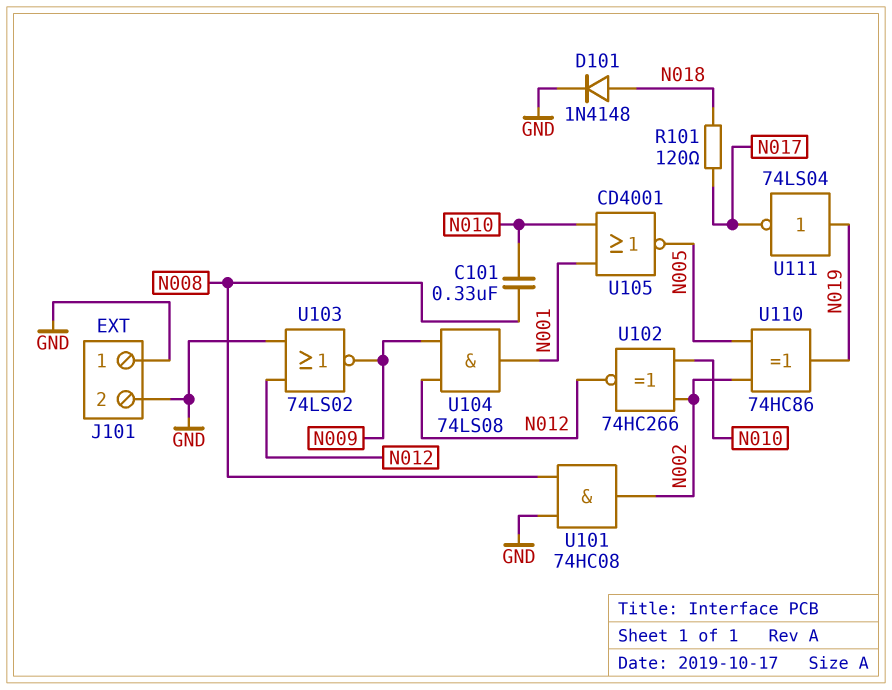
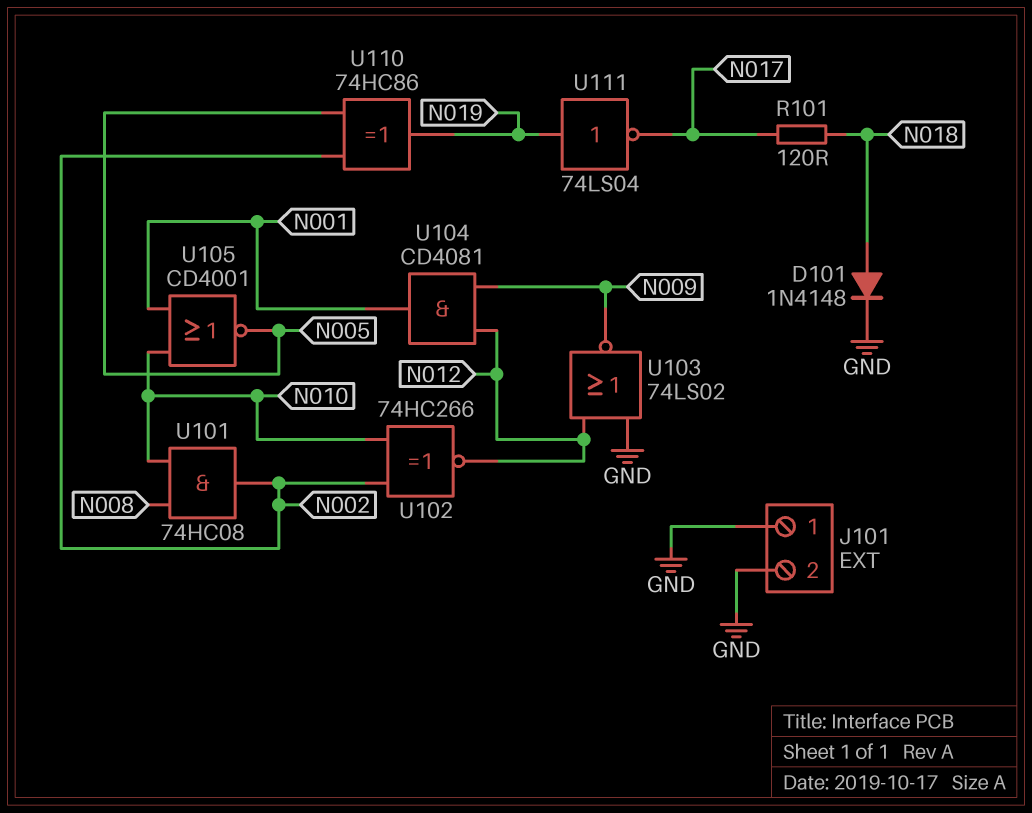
C101: 330nF (N008, N010) -> none
U101: AND 74HC08 (in GND, in N008, out N002) -> AND 74HC08 (in N008, in N010, out N002)
U104: AND 74LS08 (in N009, in N012, out N001) -> AND CD4081 (in N009, in N012, out N001)

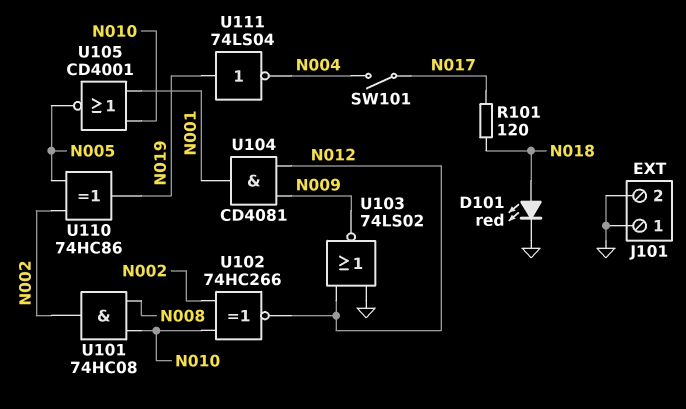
D101: diode 1N4148 (A N018, K GND) -> LED red (A N018, K GND)
SW101: none -> switch (N004, N017)
U111: NOT 74LS04 (in N019, out N017) -> NOT 74LS04 (in N019, out N004)

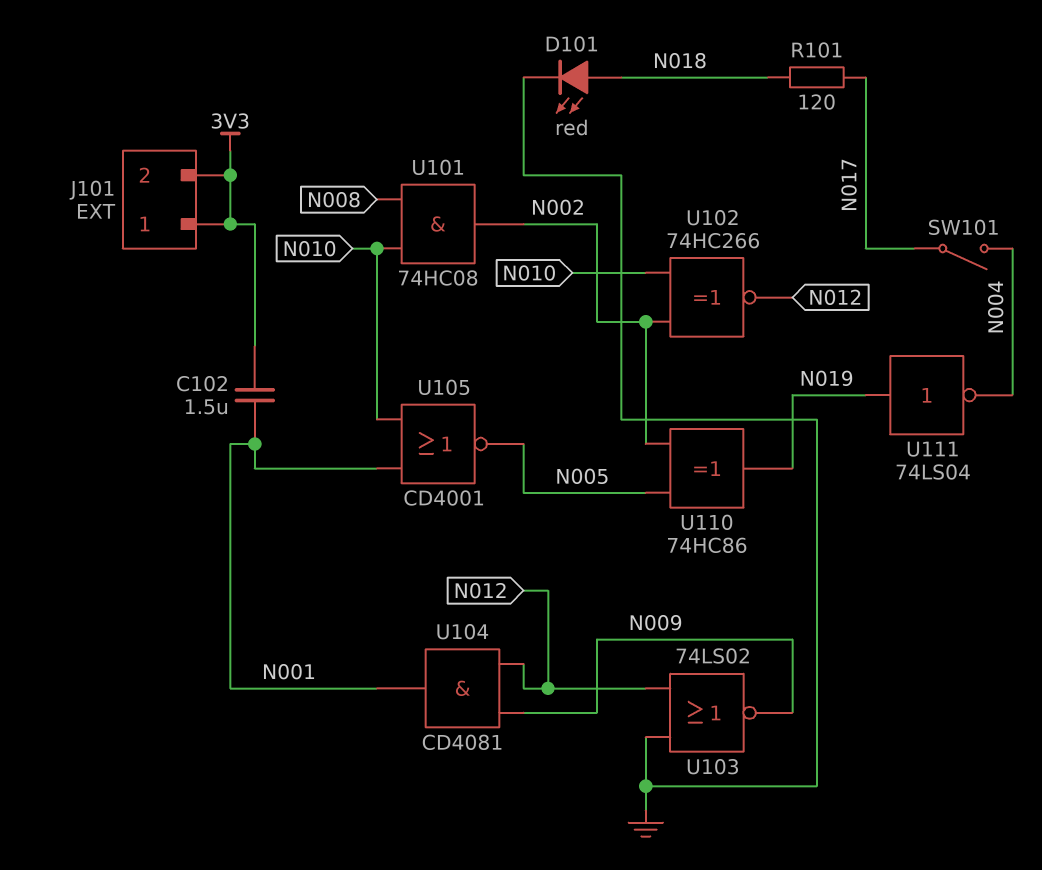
C102: none -> 1.5uF (3V3, N001)
J101 pin 1: GND -> 3V3
J101 pin 2: GND -> 3V3

